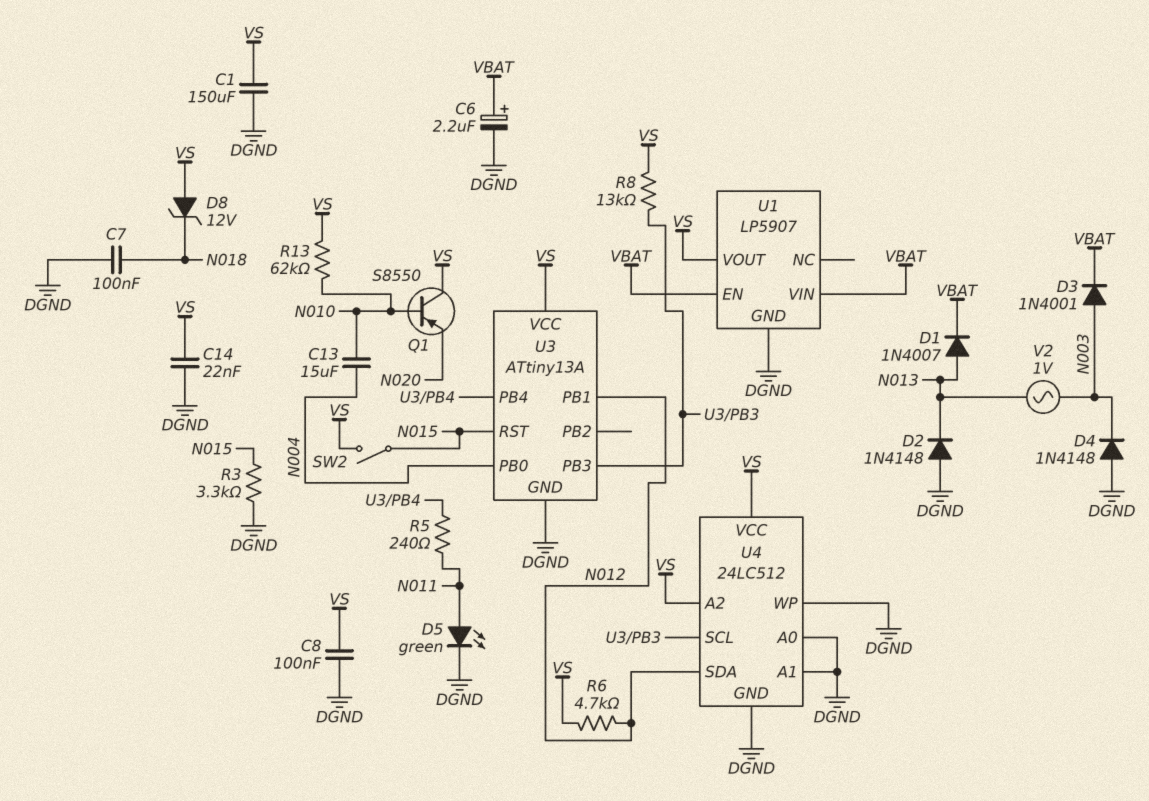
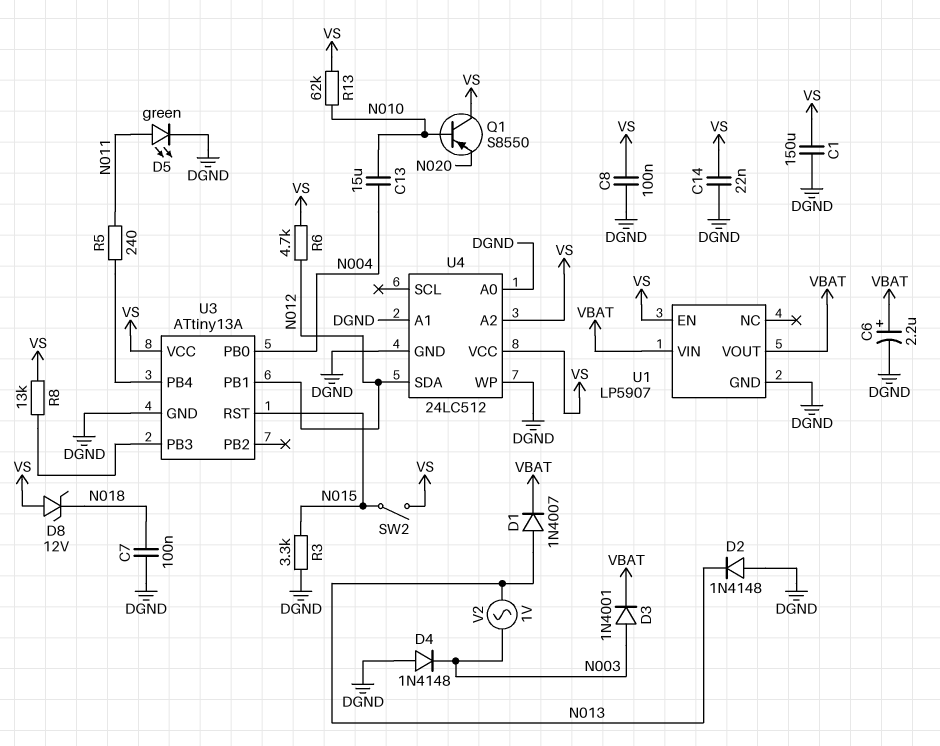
U1 pin EN: VBAT -> VS
U1 pin VOUT: VS -> VBAT
U4 pin SCL: U3/PB3 -> none

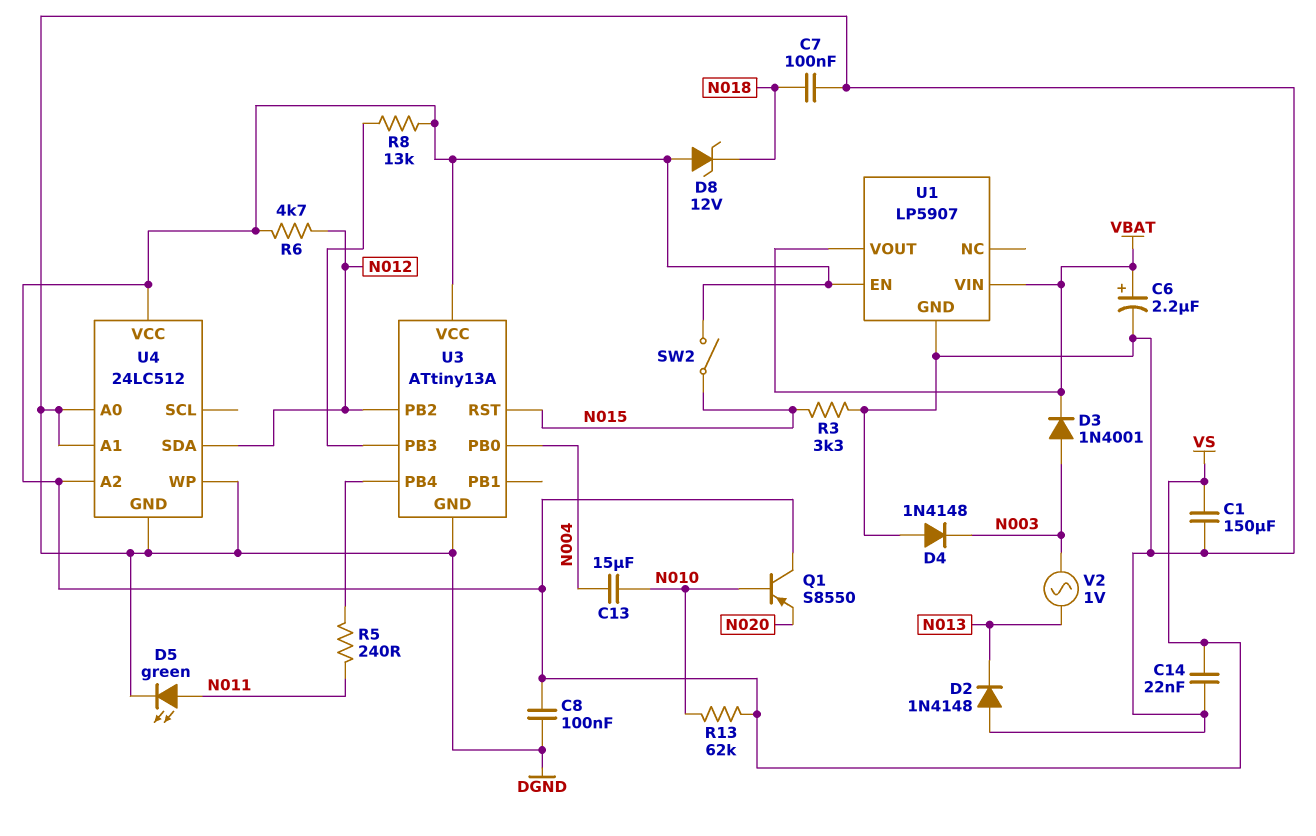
D1: diode 1N4007 (A N013, K VBAT) -> none
U3 pin PB1: N012 -> none
U3 pin PB2: none -> N012

